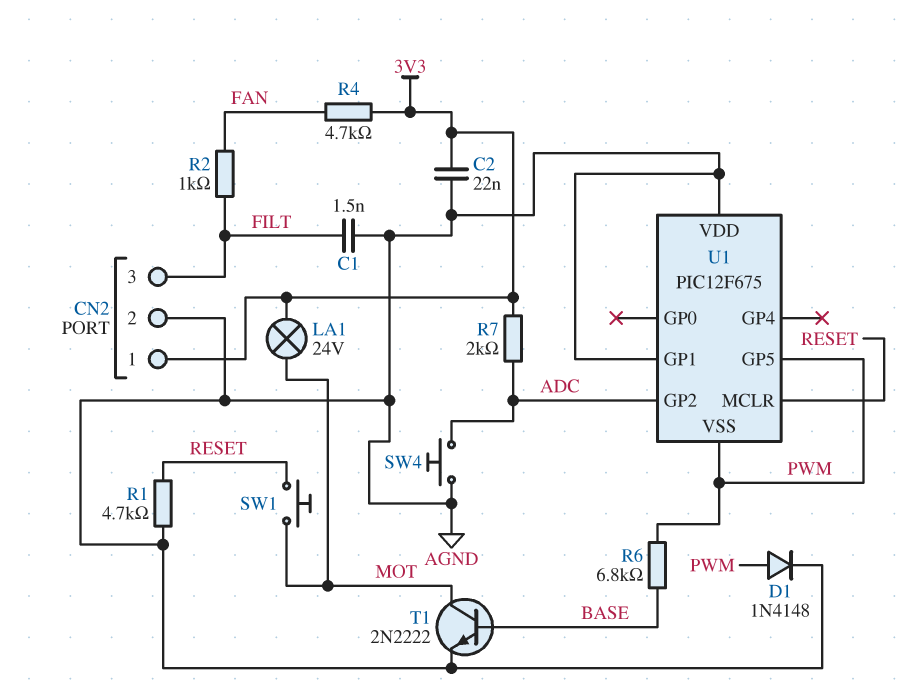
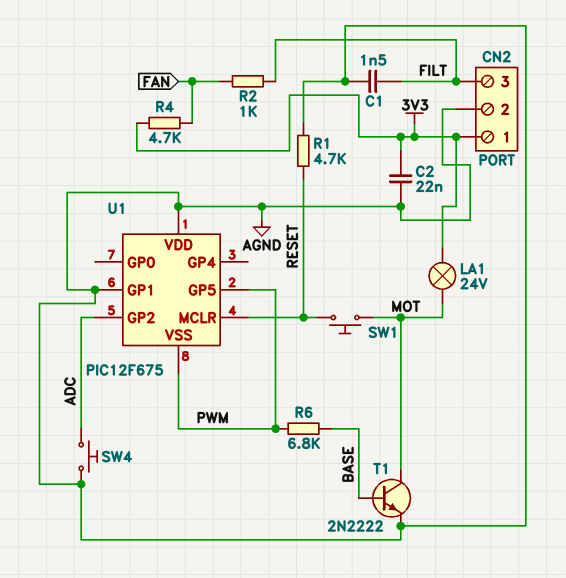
D1: diode 1N4148 (A PWM, K AGND) -> none
R7: 2k (3V3, ADC) -> none

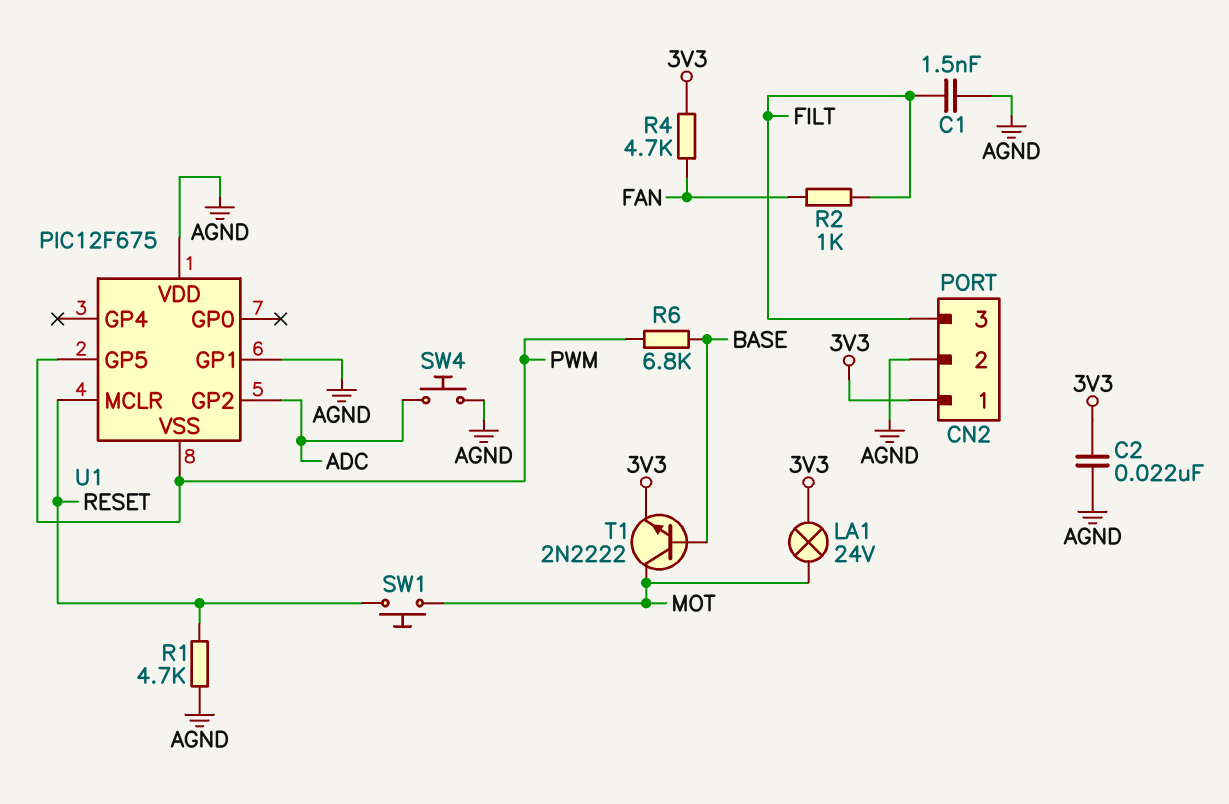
T1: NPN 2N2222 (B BASE, C MOT, E AGND) -> NPN 2N2222 (B BASE, C MOT, E 3V3)

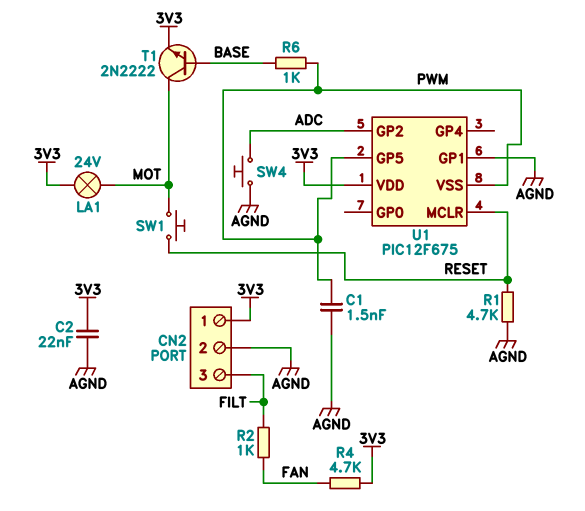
C1: 1.5nF (AGND, FILT) -> 1.5nF (AGND, PWM)
R6: 6.8k (BASE, PWM) -> 1k (BASE, PWM)
U1 pin VDD: AGND -> 3V3

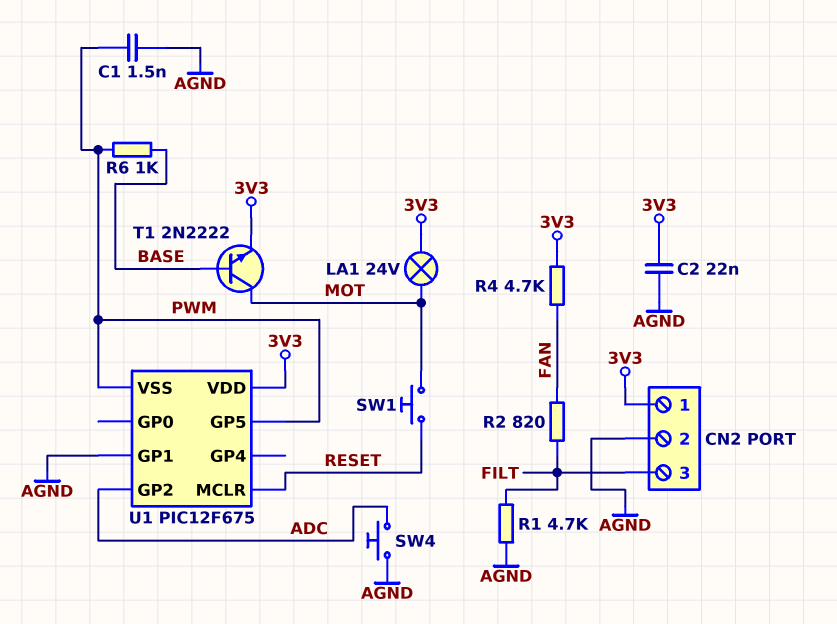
R1: 4.7k (AGND, RESET) -> 4.7k (AGND, FILT)
R2: 1k (FAN, FILT) -> 820 (FAN, FILT)

